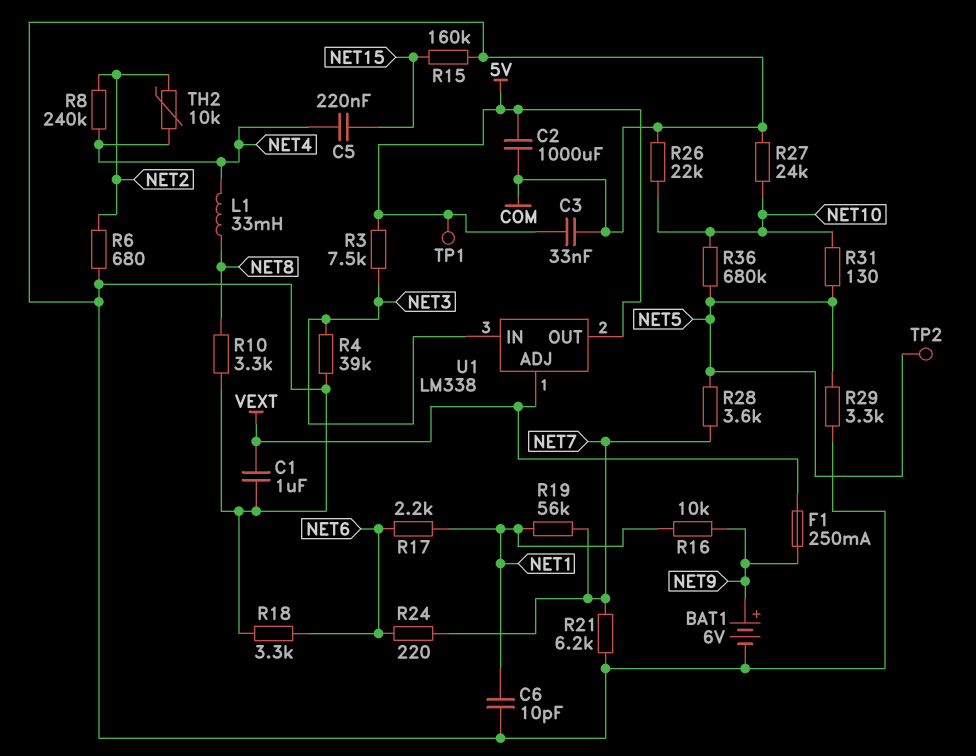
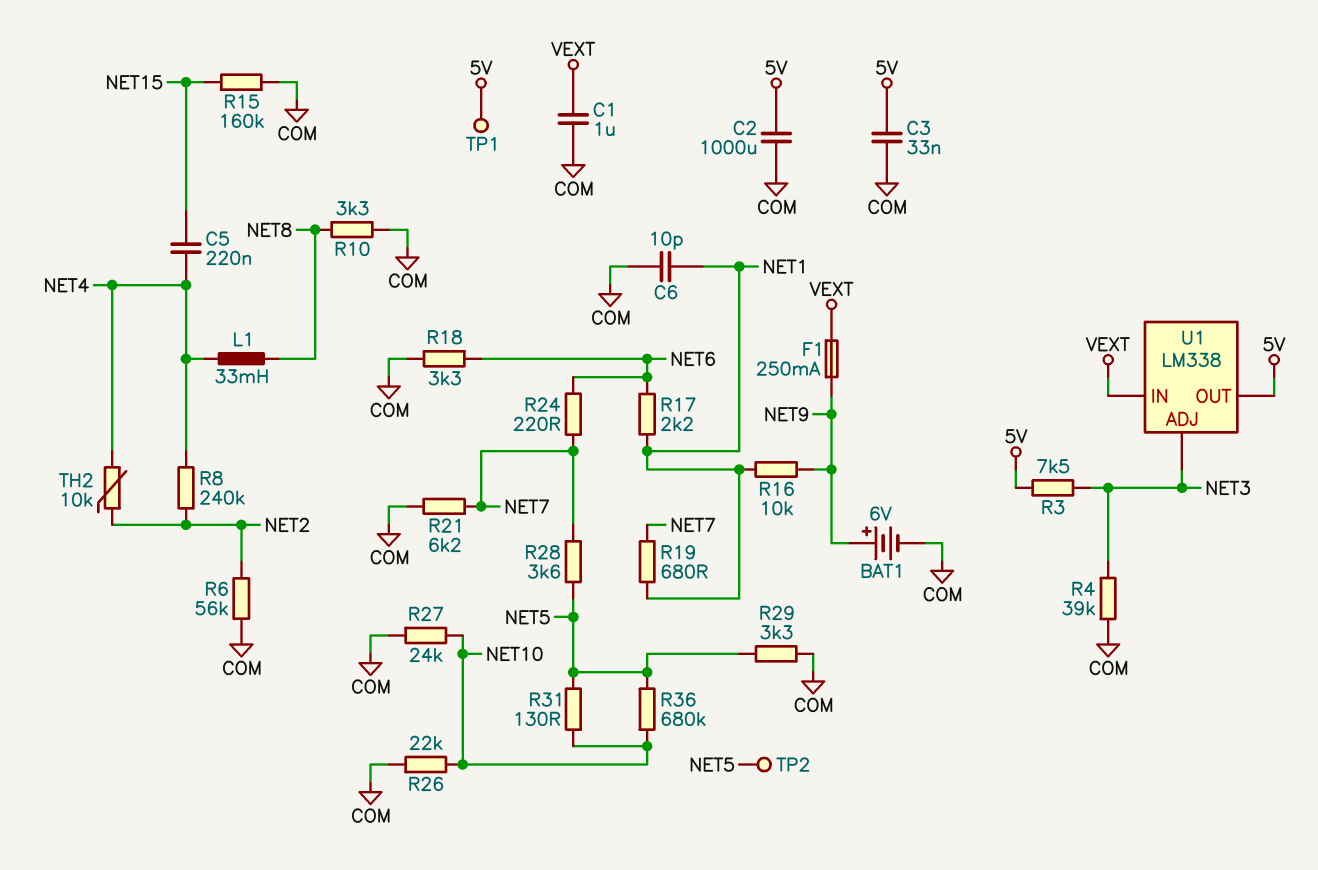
R6: 680 (COM, NET2) -> 56k (COM, NET2)
R19: 56k (NET1, NET7) -> 680 (NET1, NET7)
U1 pin ADJ: VEXT -> NET3
U1 pin IN: NET3 -> VEXT

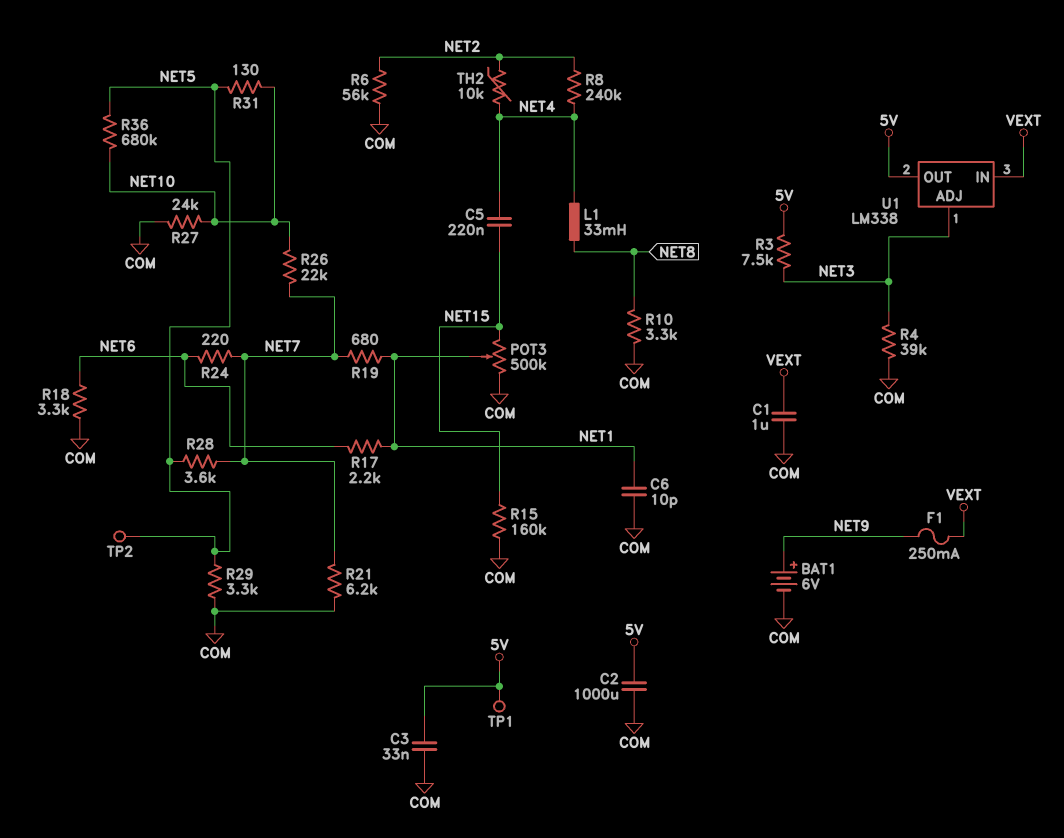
POT3: none -> 500k (COM, NET15, wiper NET1)
R16: 10k (NET1, NET9) -> none
R26: 22k (COM, NET10) -> 22k (NET7, NET10)

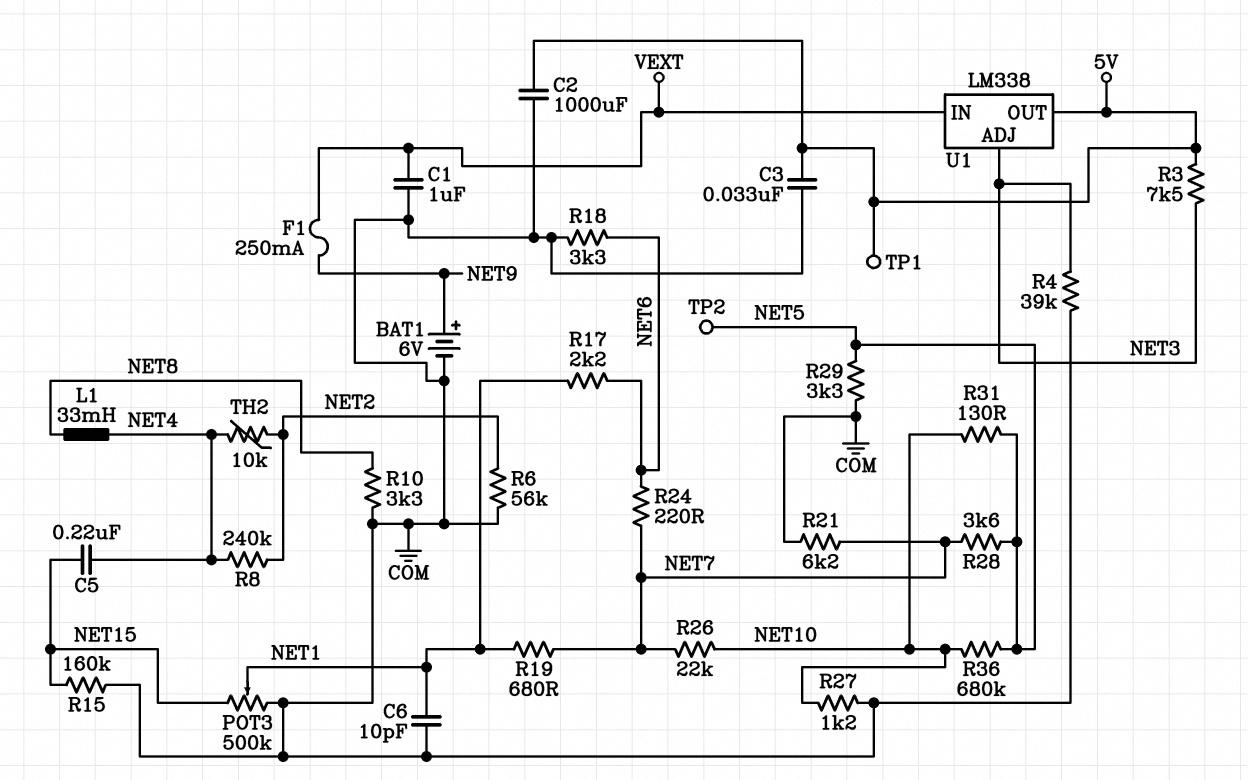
R27: 24k (COM, NET10) -> 1.2k (COM, NET10)

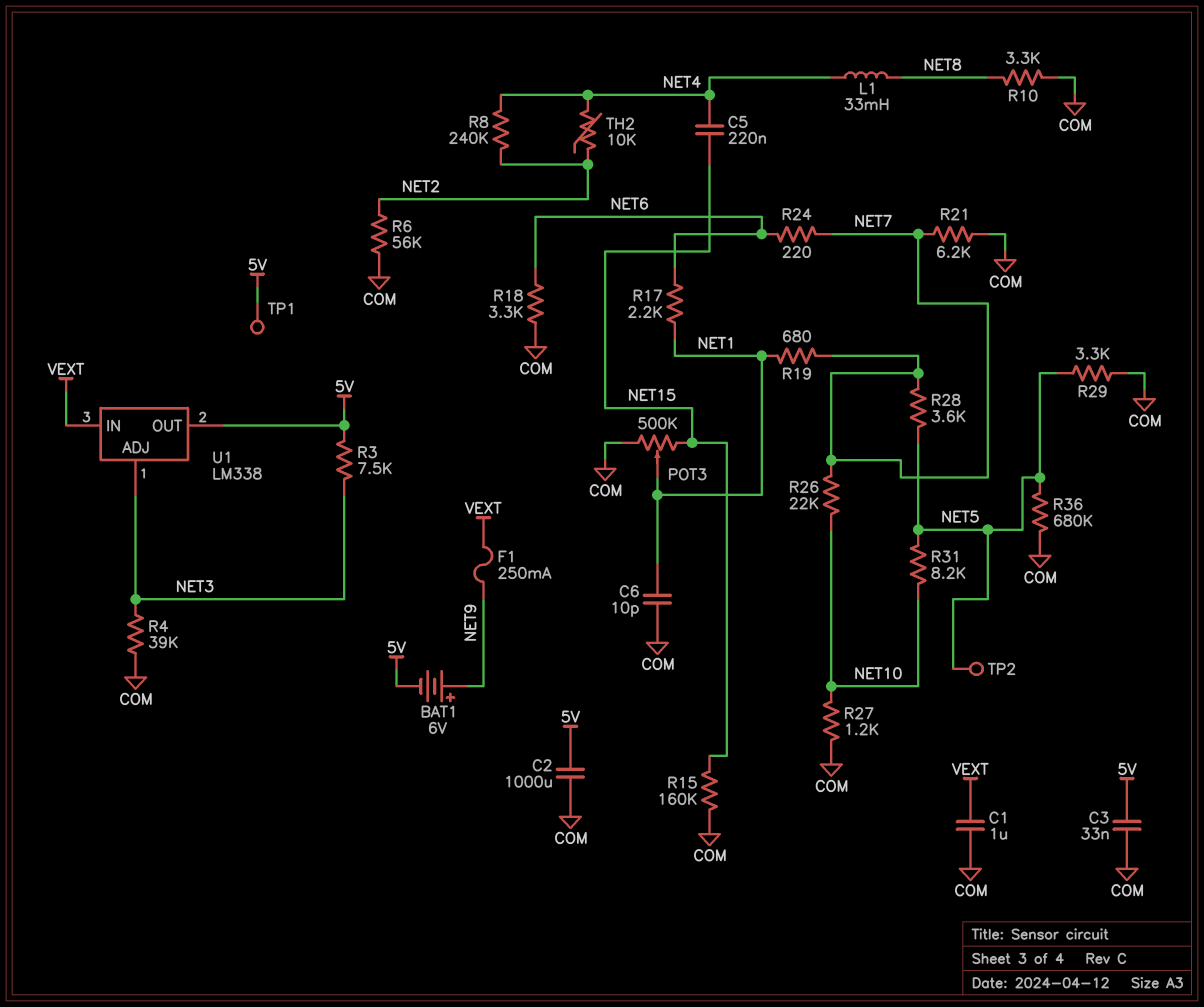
BAT1: 6V (plus NET9, minus COM) -> 6V (plus NET9, minus 5V)
R31: 130 (NET5, NET10) -> 8.2k (NET5, NET10)
R36: 680k (NET5, NET10) -> 680k (COM, NET5)

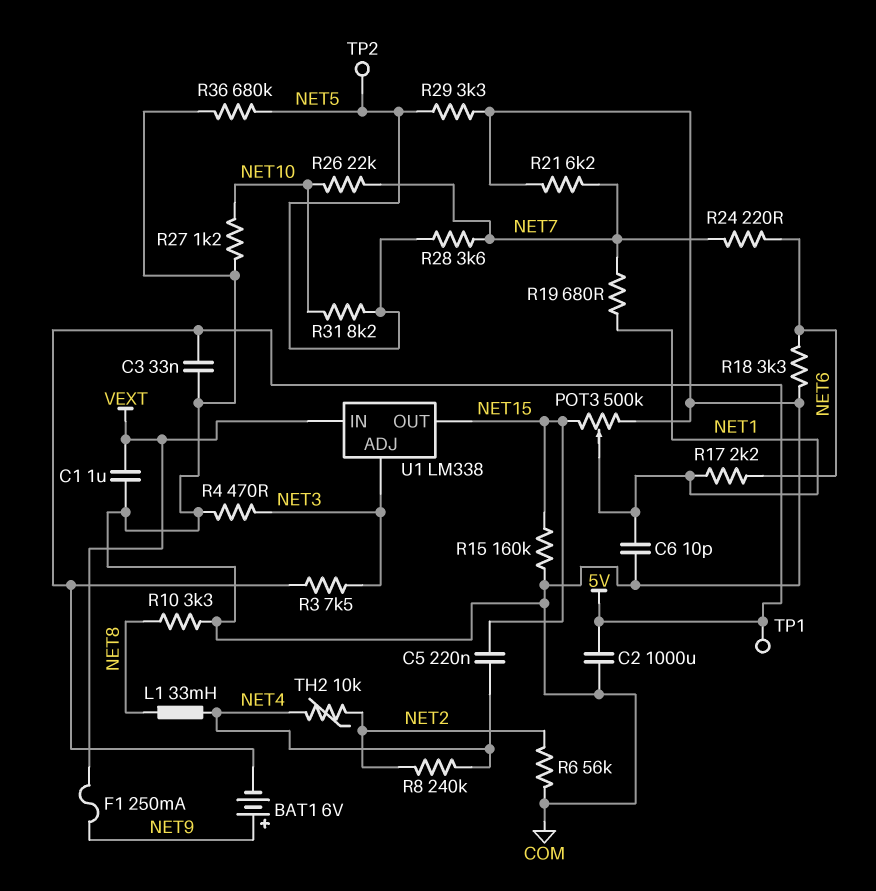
R4: 39k (COM, NET3) -> 470 (COM, NET3)
U1 pin OUT: 5V -> NET15

